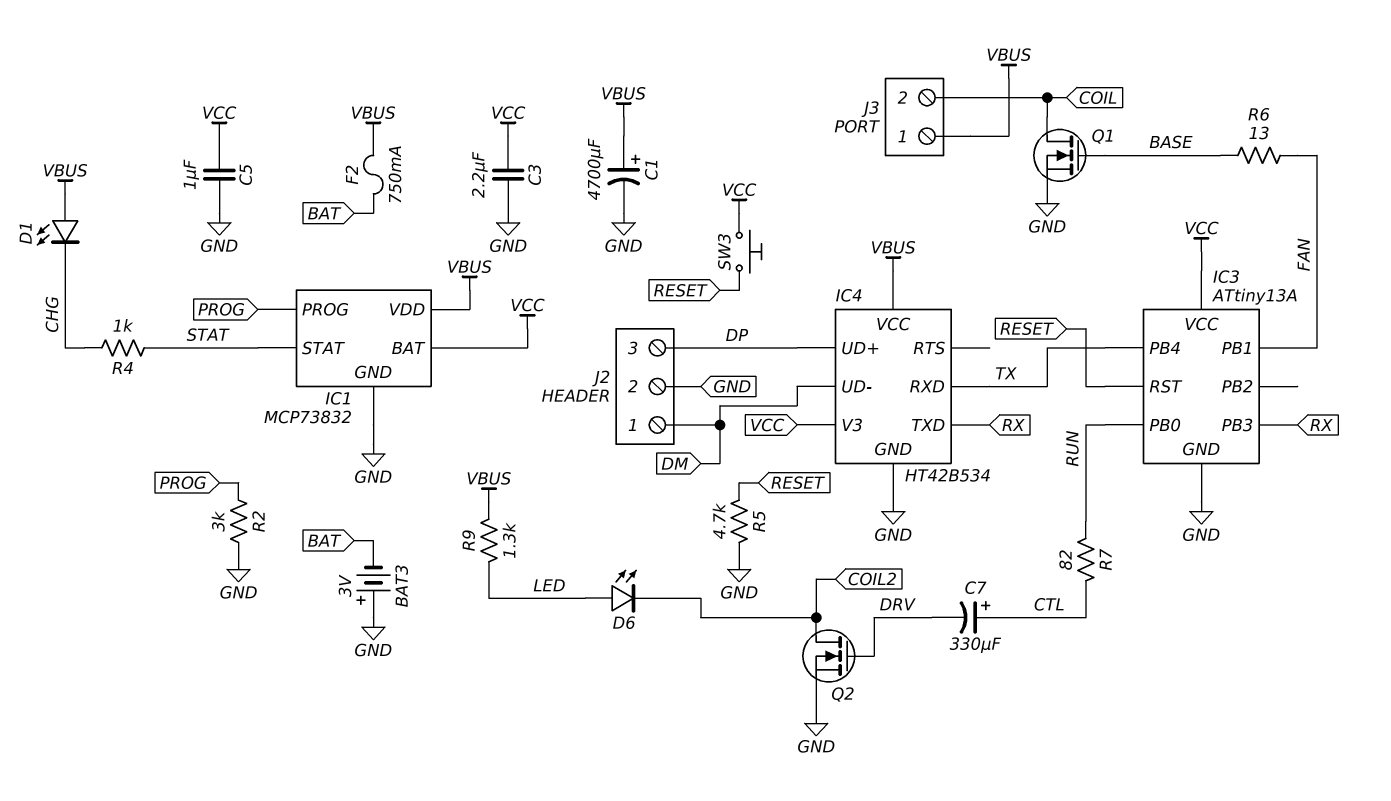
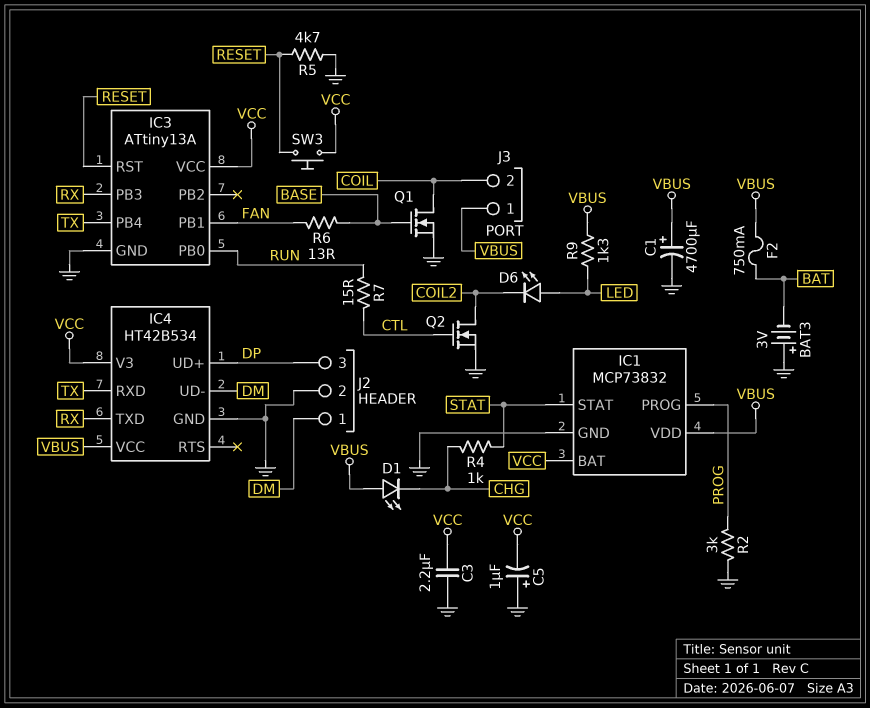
C5: 1uF (GND, VCC) -> 1uF (plus GND, minus VCC)
C7: 330uF (plus CTL, minus DRV) -> none
Q2: NMOS (G DRV, D COIL2, S GND) -> NMOS (G CTL, D COIL2, S GND)
R7: 82 (CTL, RUN) -> 15 (CTL, RUN)

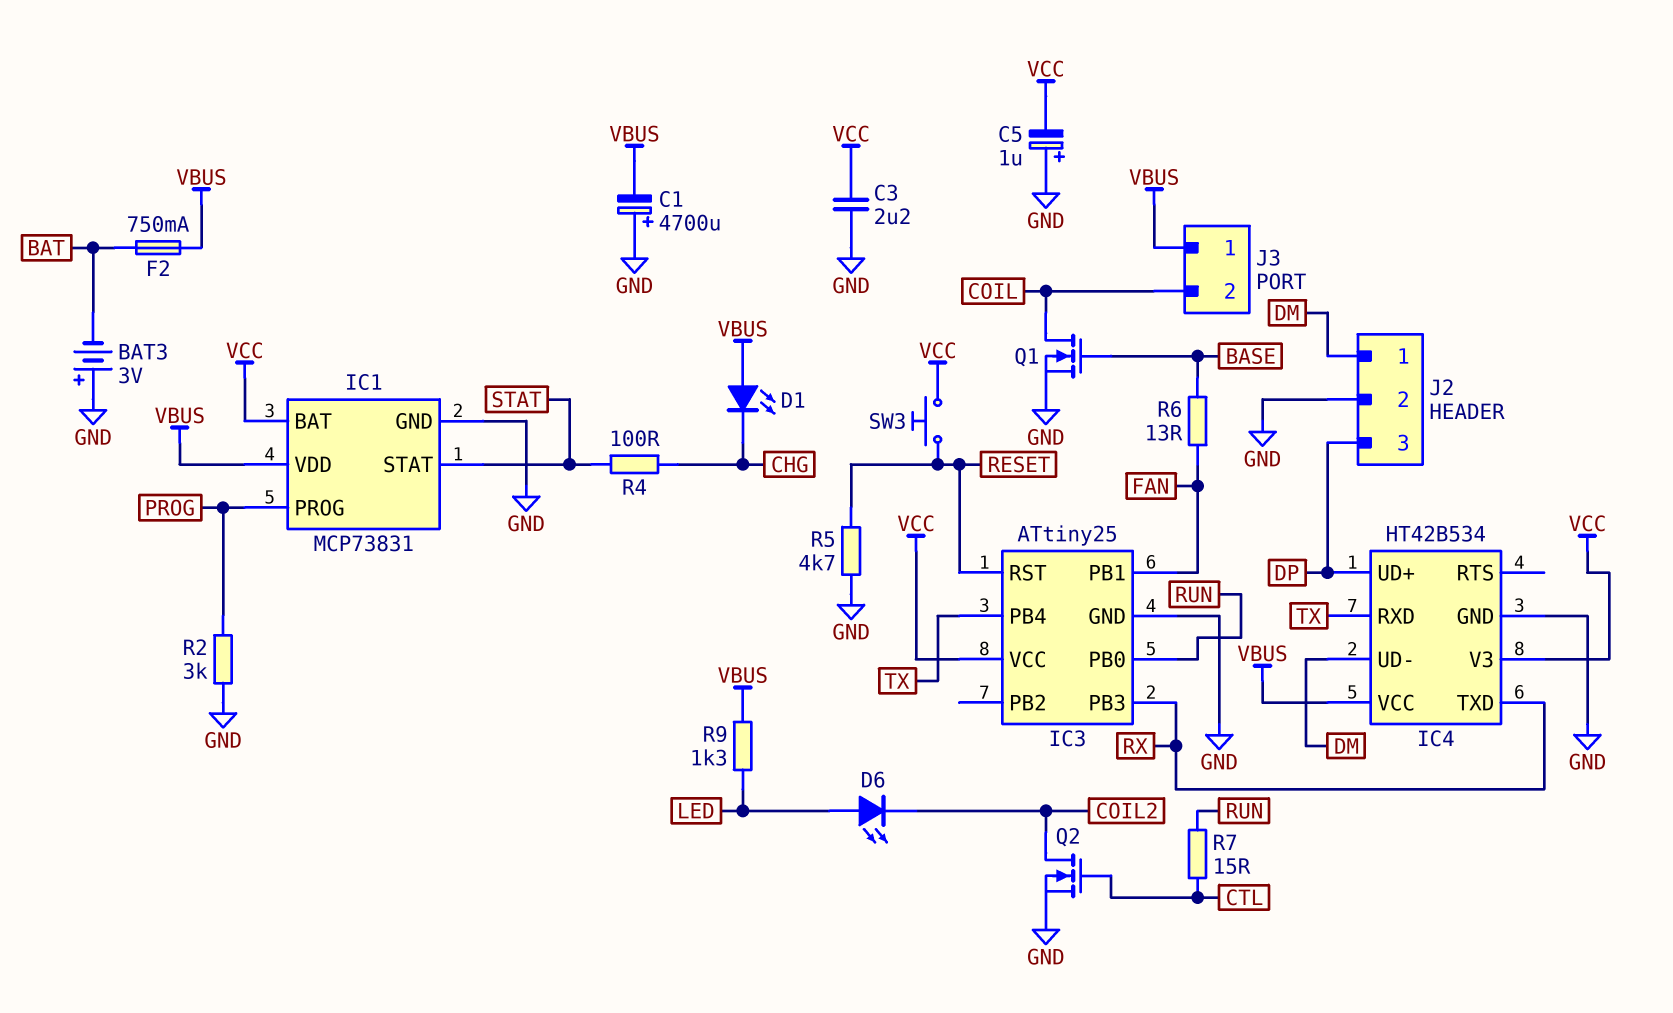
C1: 4700uF (plus VBUS, minus GND) -> 4700uF (plus GND, minus VBUS)
IC1: MCP73832 -> MCP73831
IC3: ATtiny13A -> ATtiny25
R4: 1k (CHG, STAT) -> 100 (CHG, STAT)

